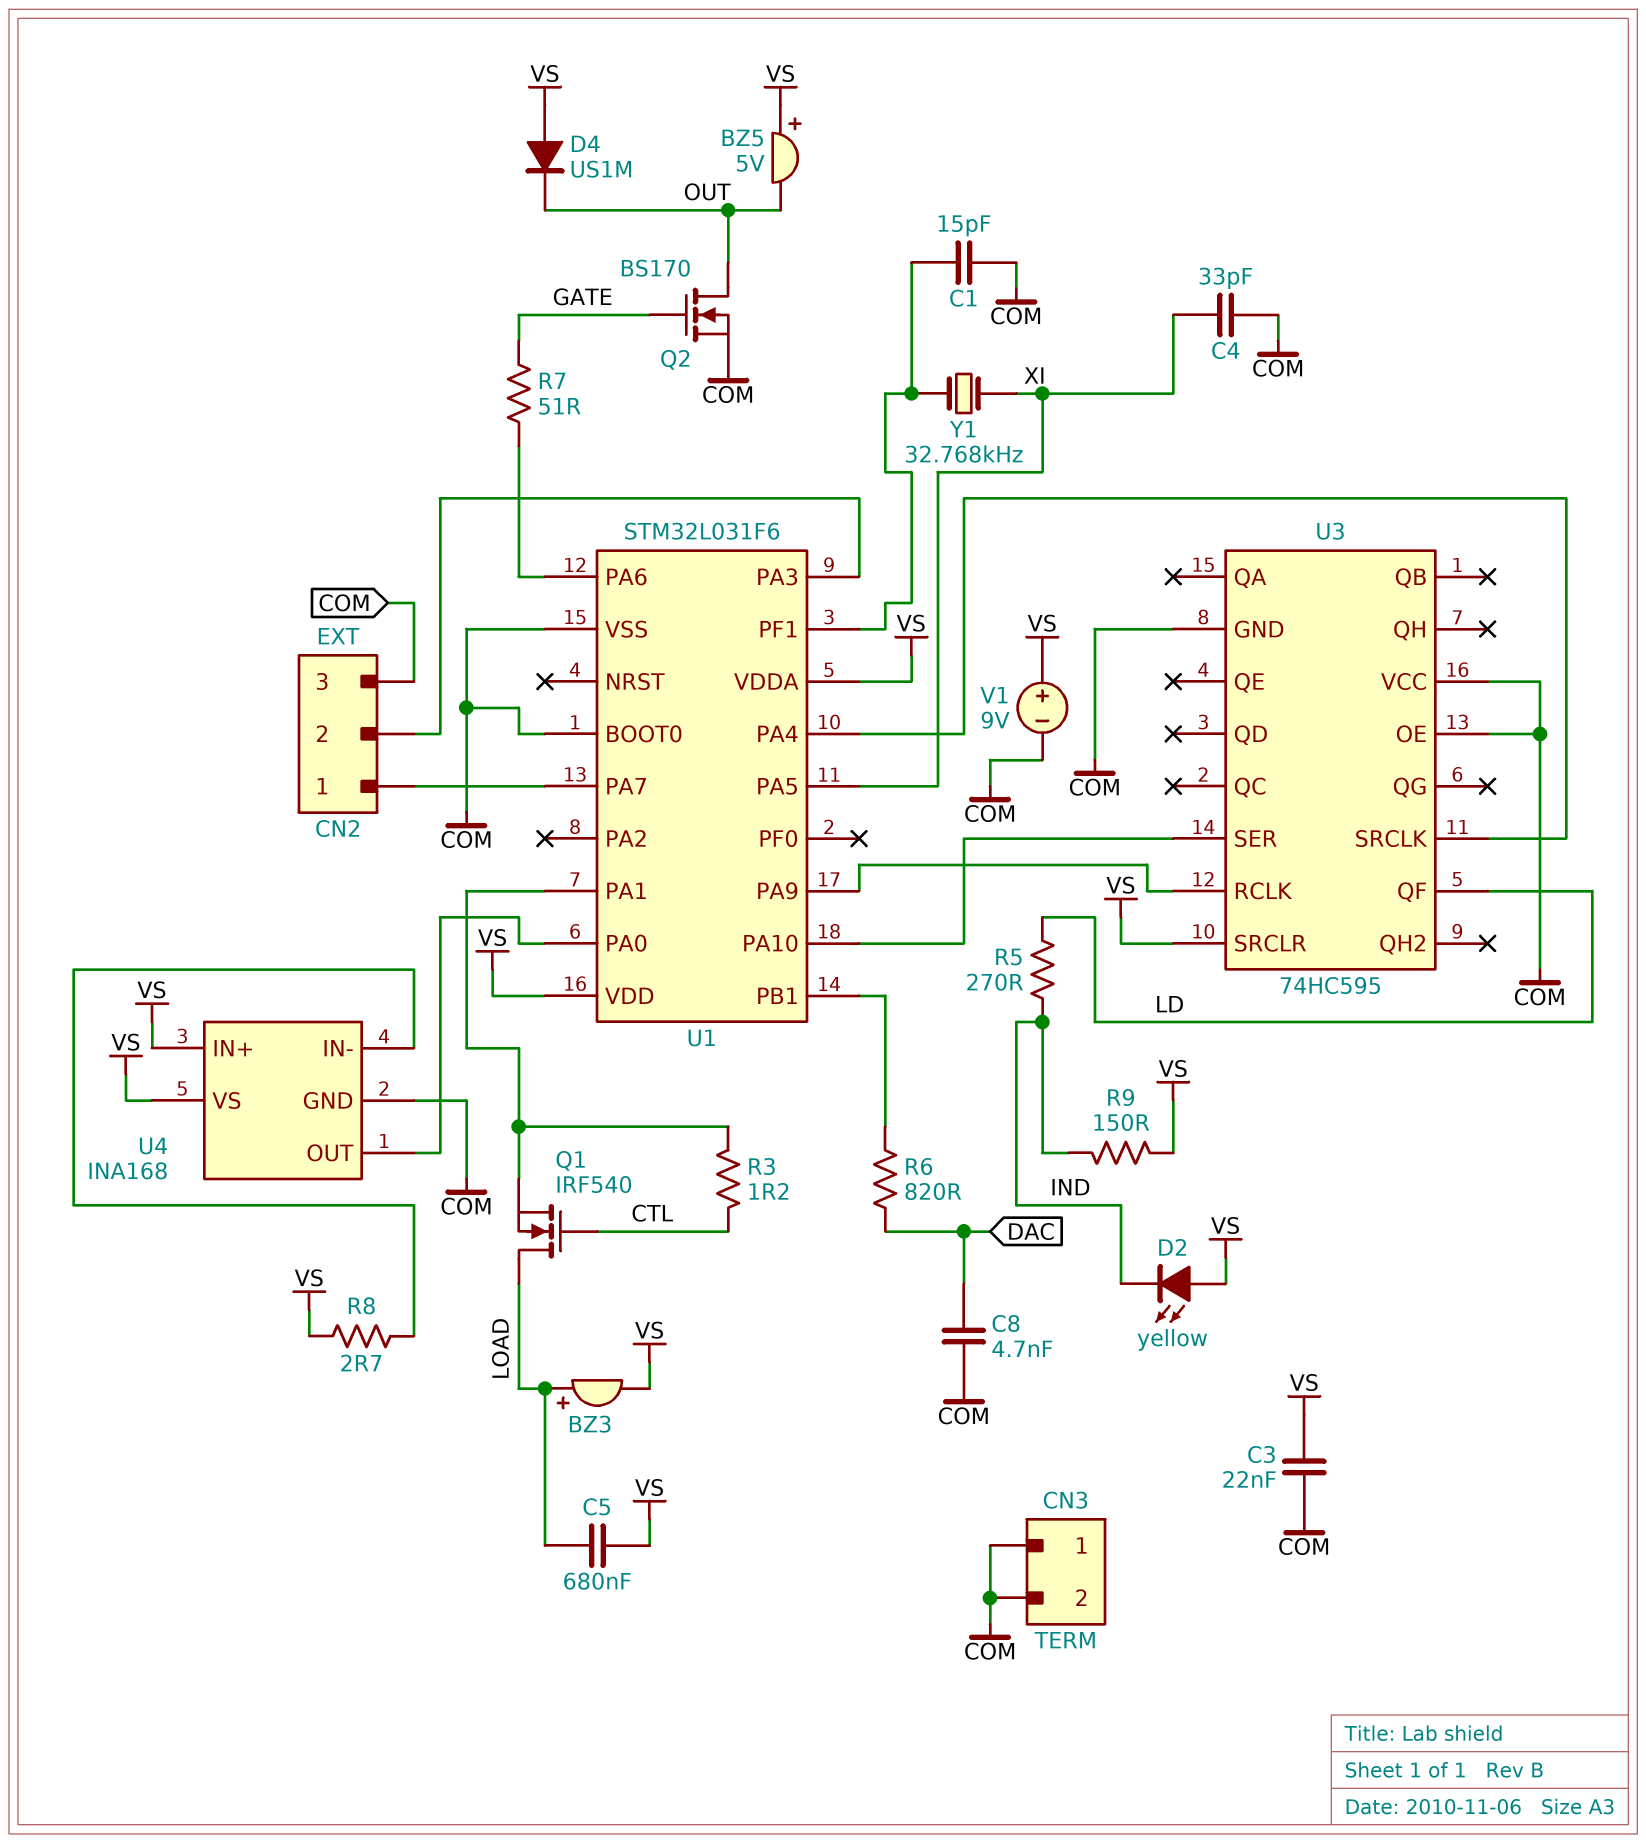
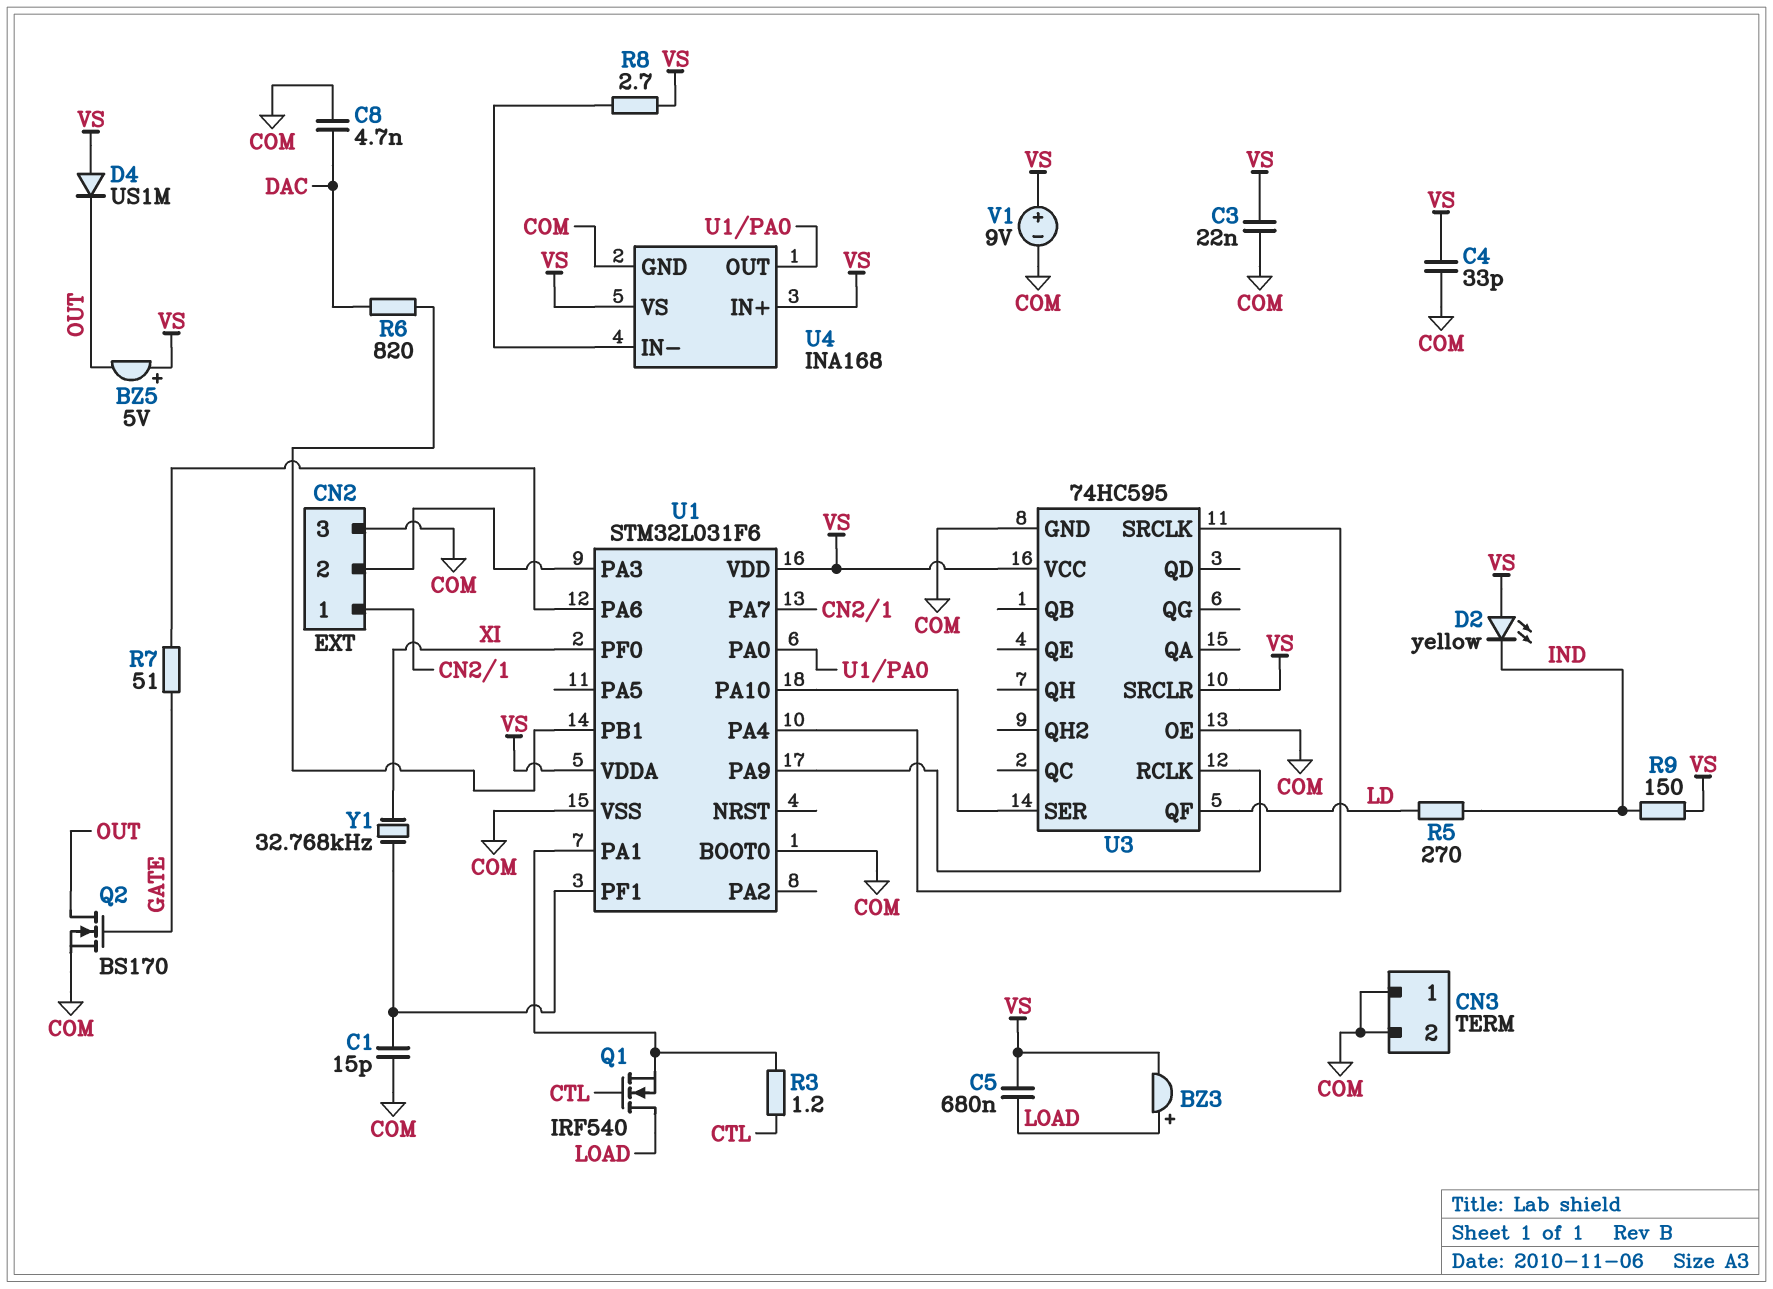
C4: 33pF (COM, XI) -> 33pF (COM, VS)
U1 pin PA5: XI -> none
U1 pin PF0: none -> XI
U3 pin VCC: COM -> VS

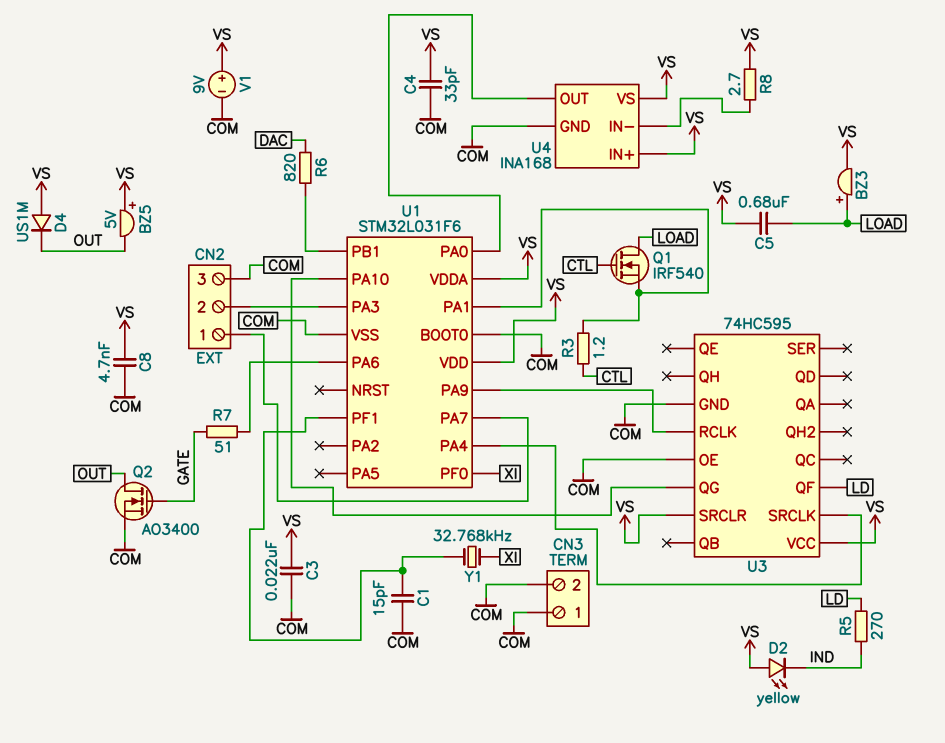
C8: 4.7nF (COM, DAC) -> 4.7nF (COM, VS)
Q2: NMOS BS170 (G GATE, D OUT, S COM) -> NMOS AO3400 (G GATE, D OUT, S COM)
R9: 150 (IND, VS) -> none
U3 pin QG: none -> U1/PA10
U3 pin SER: U1/PA10 -> none

